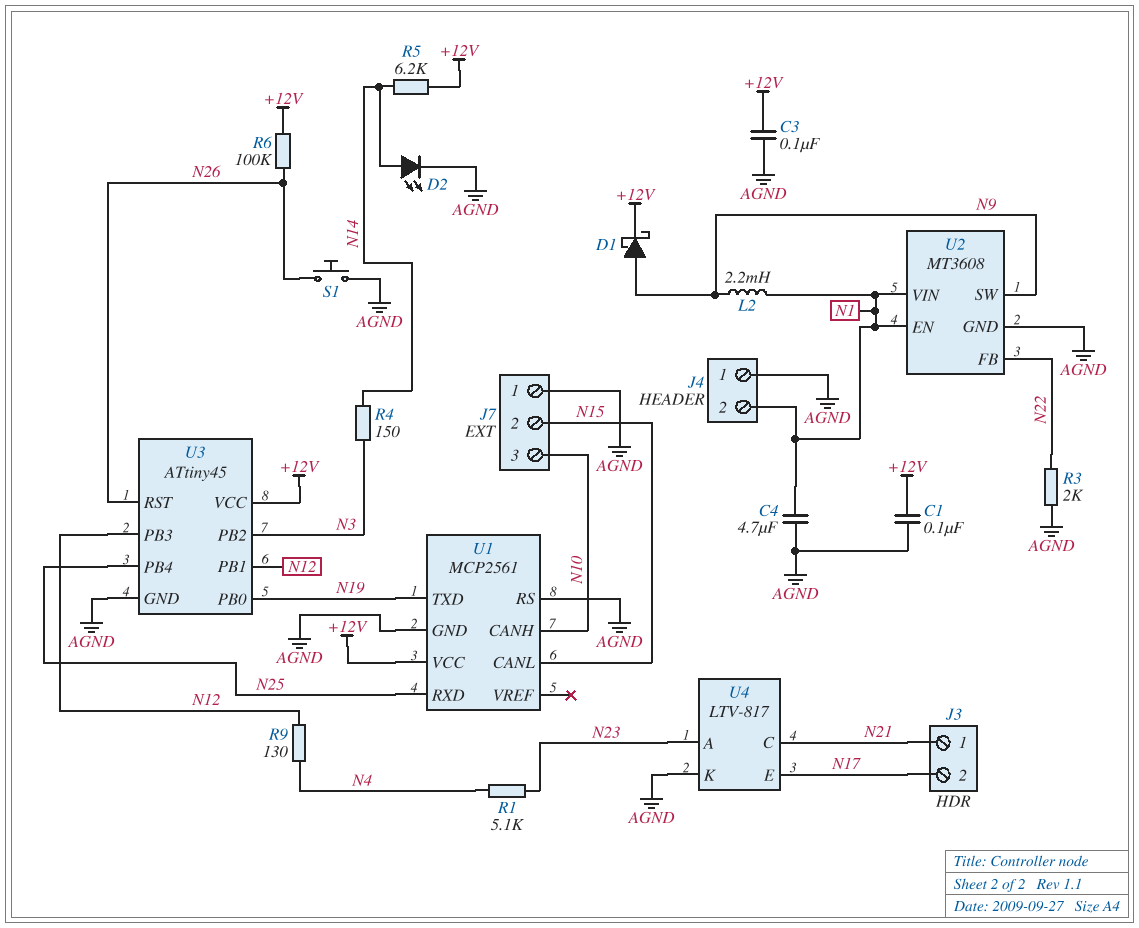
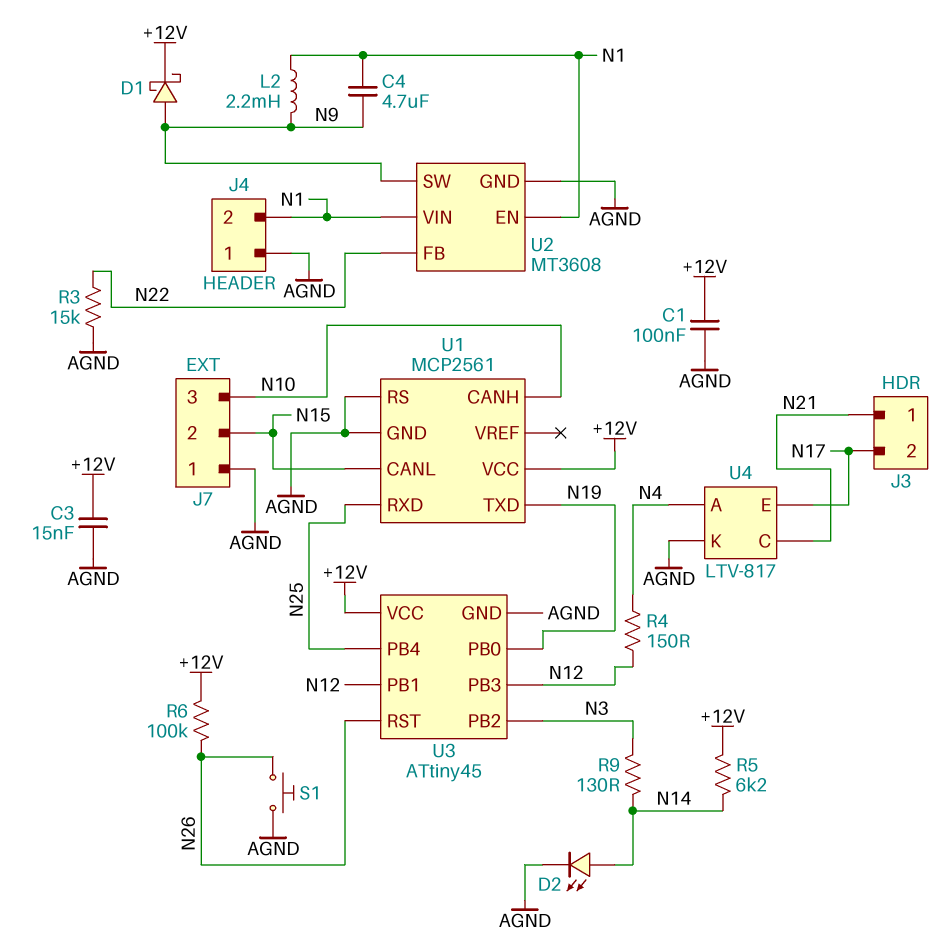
C3: 100nF (+12V, AGND) -> 15nF (+12V, AGND)
C4: 4.7uF (AGND, N1) -> 4.7uF (N1, N9)
R1: 5.1k (N4, N23) -> none
R3: 2k (AGND, N22) -> 15k (AGND, N22)
R4: 150 (N3, N14) -> 150 (N4, N12)
R9: 130 (N4, N12) -> 130 (N3, N14)
U4 pin A: N23 -> N4

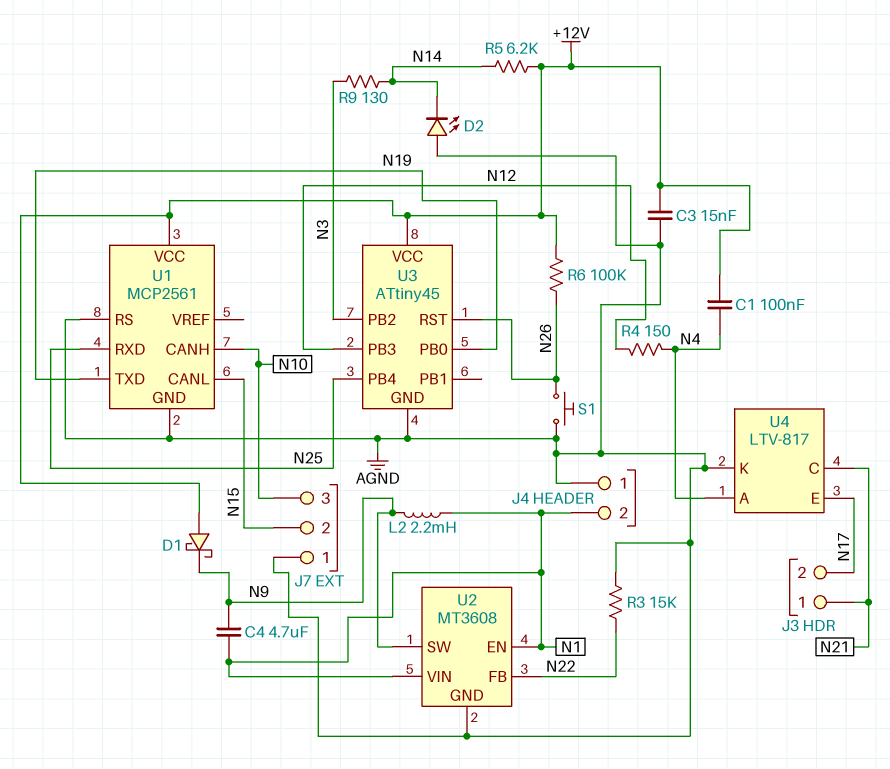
C1: 100nF (+12V, AGND) -> 100nF (+12V, N4)
D1: schottky (A N9, K +12V) -> schottky (A +12V, K N9)
D2: LED (A N14, K AGND) -> LED (A AGND, K N14)
U3 pin PB1: N12 -> none

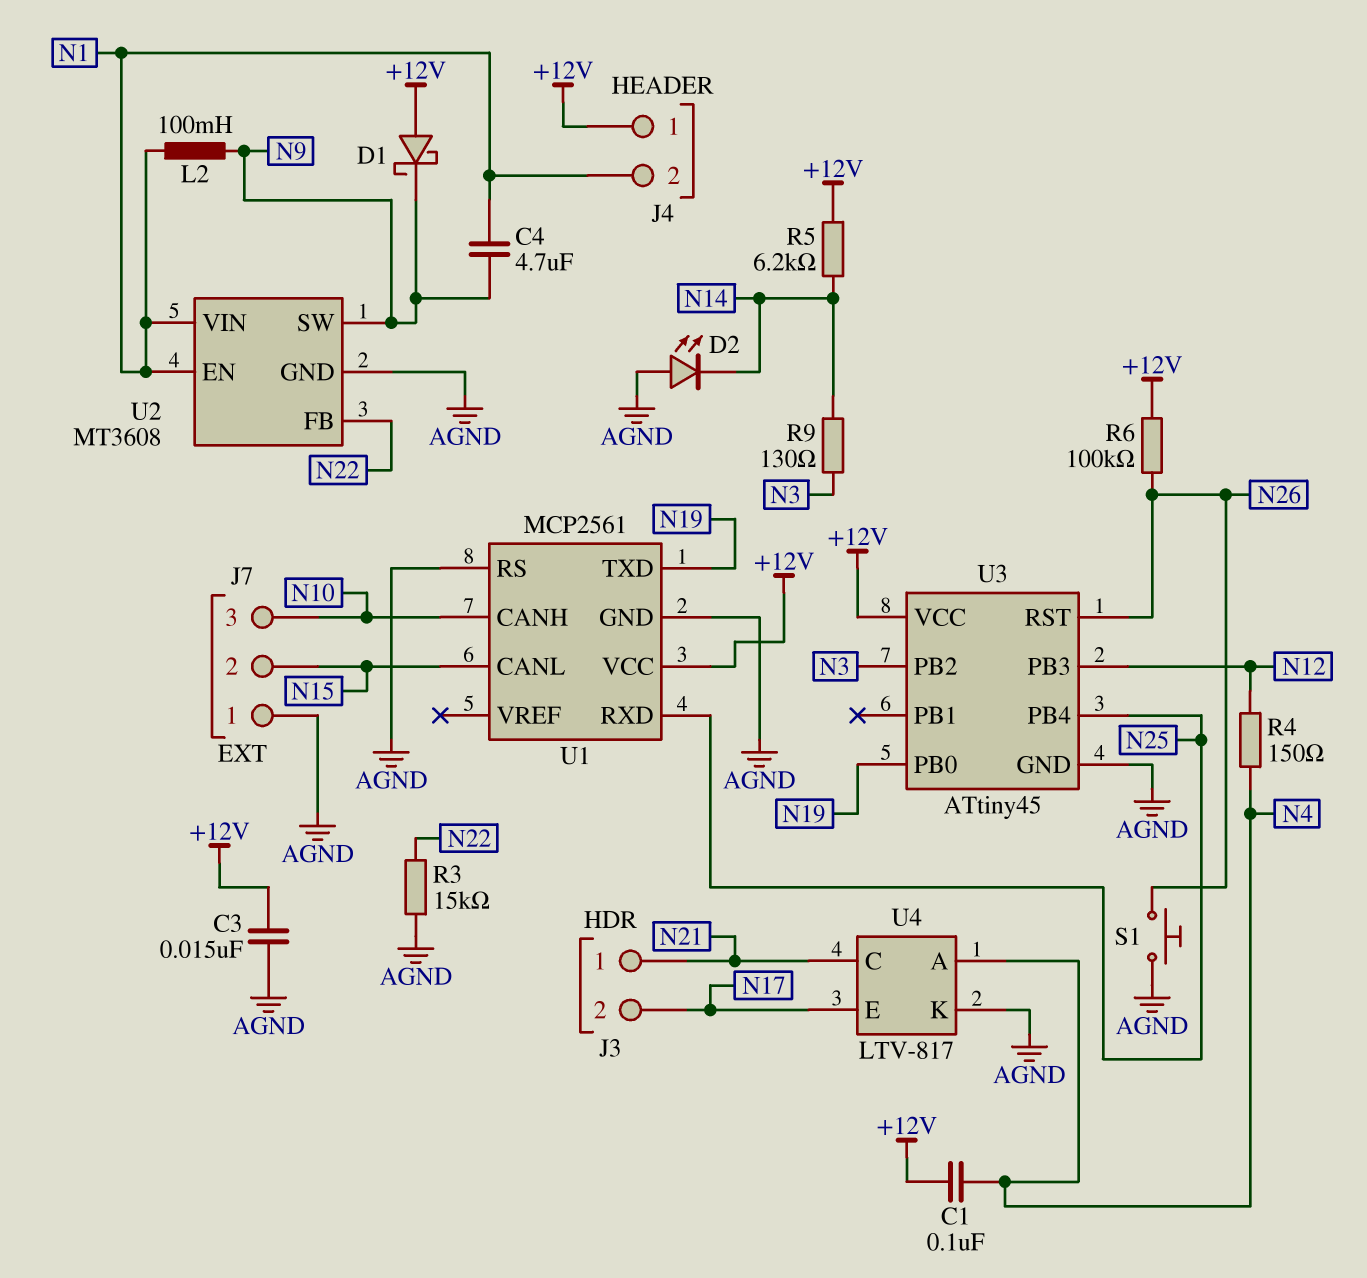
J4 pin 1: AGND -> +12V
L2: 2.2mH (N1, N9) -> 100mH (N1, N9)

